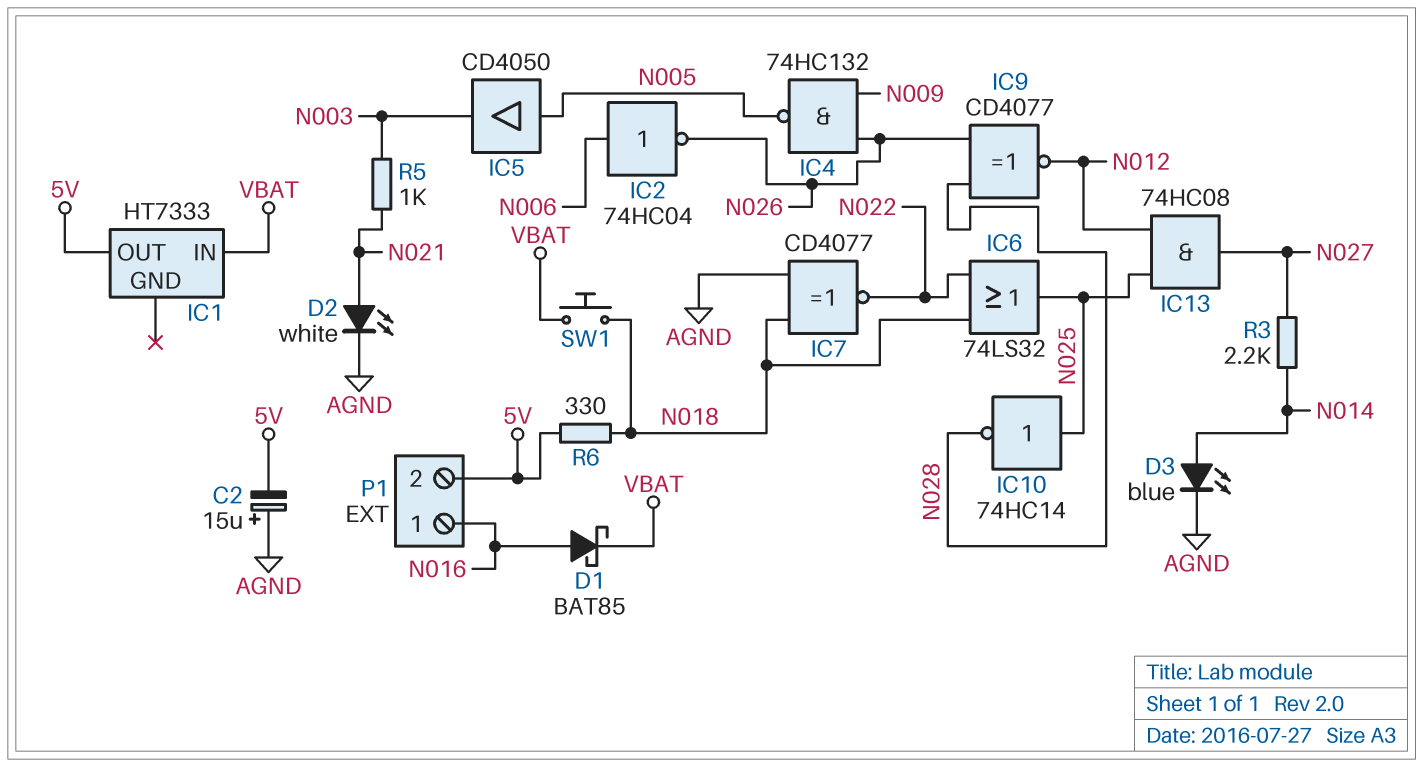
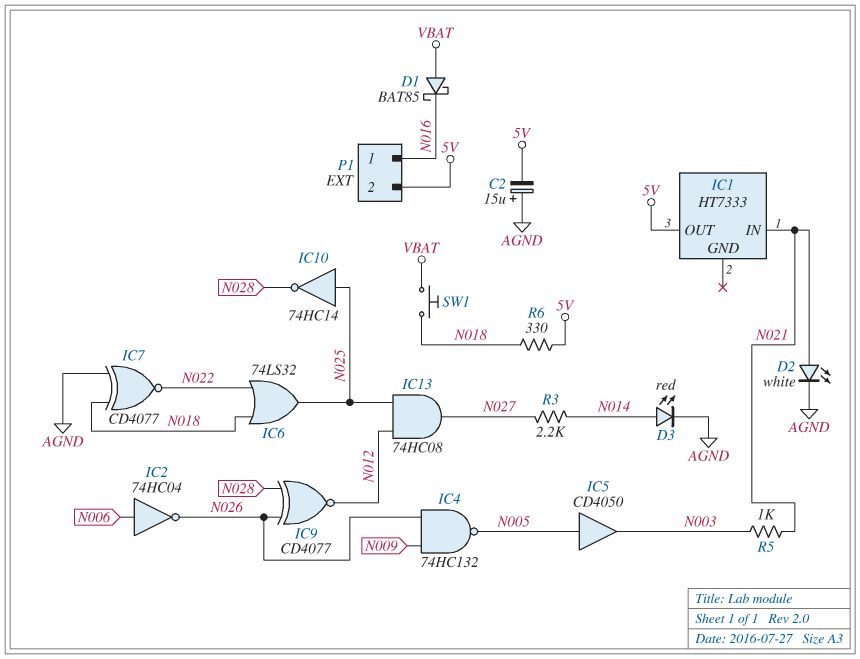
D1: schottky BAT85 (A N016, K VBAT) -> schottky BAT85 (A VBAT, K N016)
D3: LED blue (A N014, K AGND) -> LED red (A N014, K AGND)
IC1 pin IN: VBAT -> N021

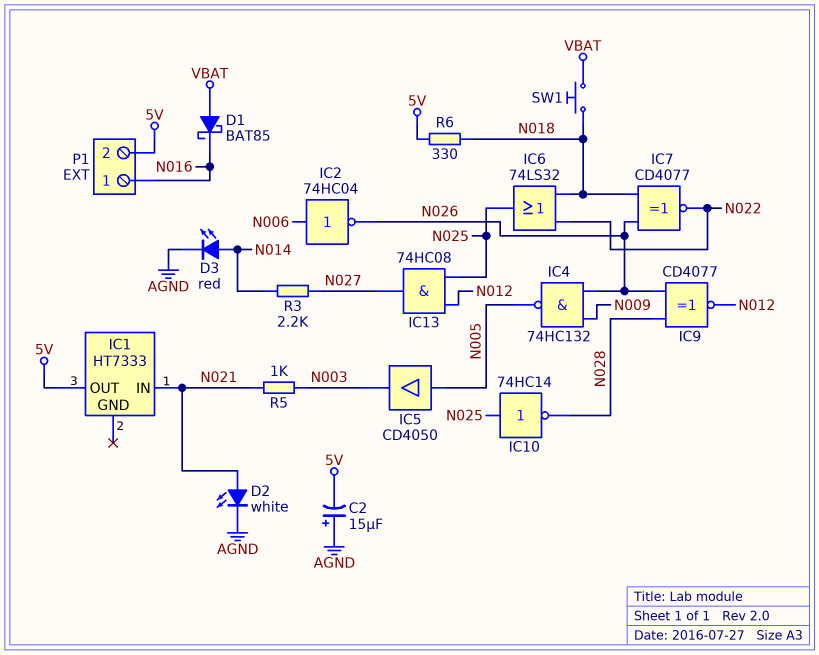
IC7: XNOR CD4077 (in AGND, in N018, out N022) -> XNOR CD4077 (in N018, in N026, out N022)

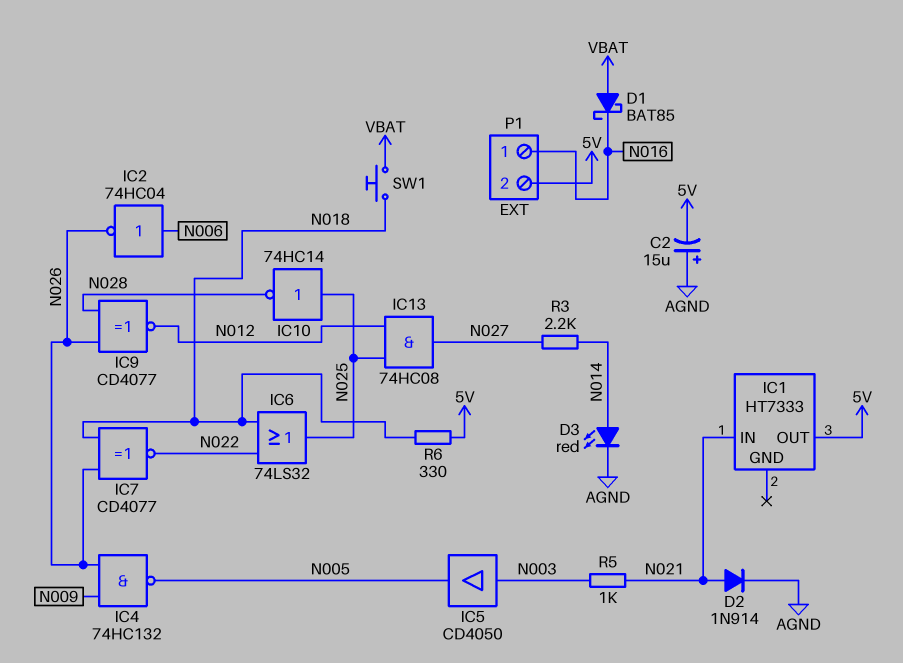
D2: LED white (A N021, K AGND) -> diode 1N914 (A N021, K AGND)
IC5: buffer CD4050 (in N005, out N003) -> buffer CD4050 (in N003, out N005)

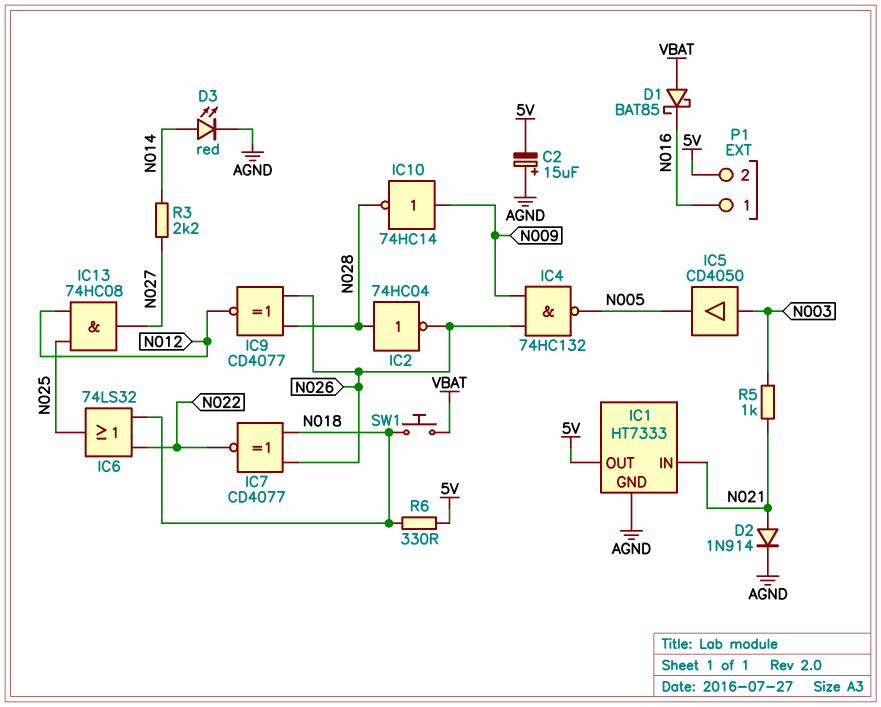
IC1 pin GND: none -> AGND
IC2: NOT 74HC04 (in N006, out N026) -> NOT 74HC04 (in N028, out N026)
IC10: NOT 74HC14 (in N025, out N028) -> NOT 74HC14 (in N009, out N028)

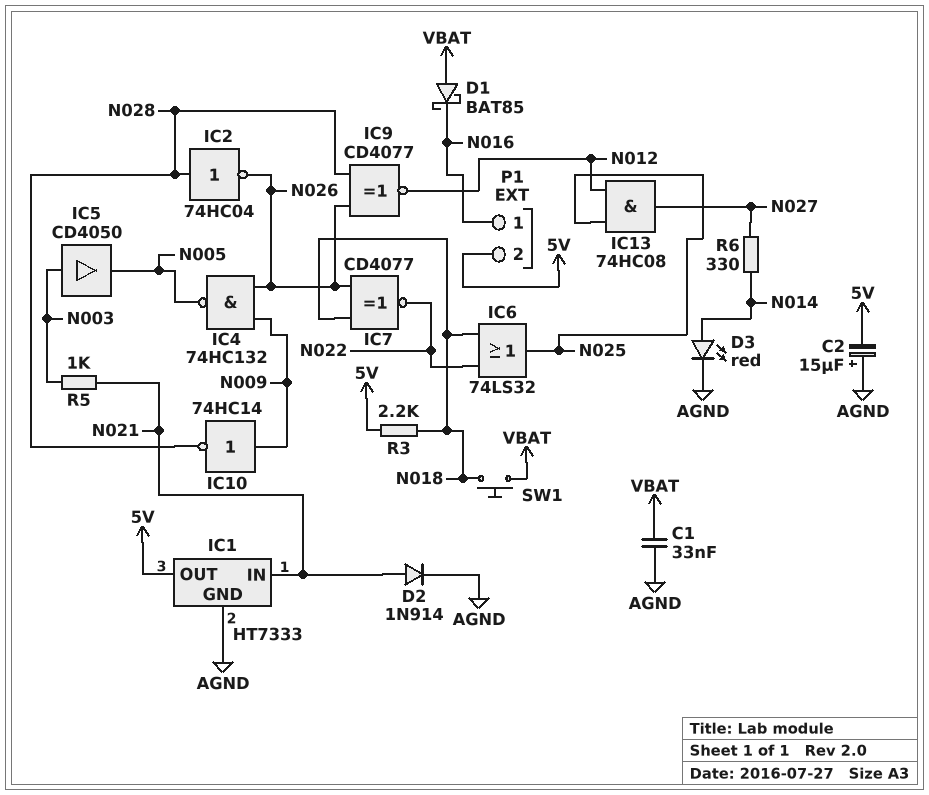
C1: none -> 33nF (AGND, VBAT)
R3: 2.2k (N014, N027) -> 2.2k (5V, N018)
R6: 330 (5V, N018) -> 330 (N014, N027)

